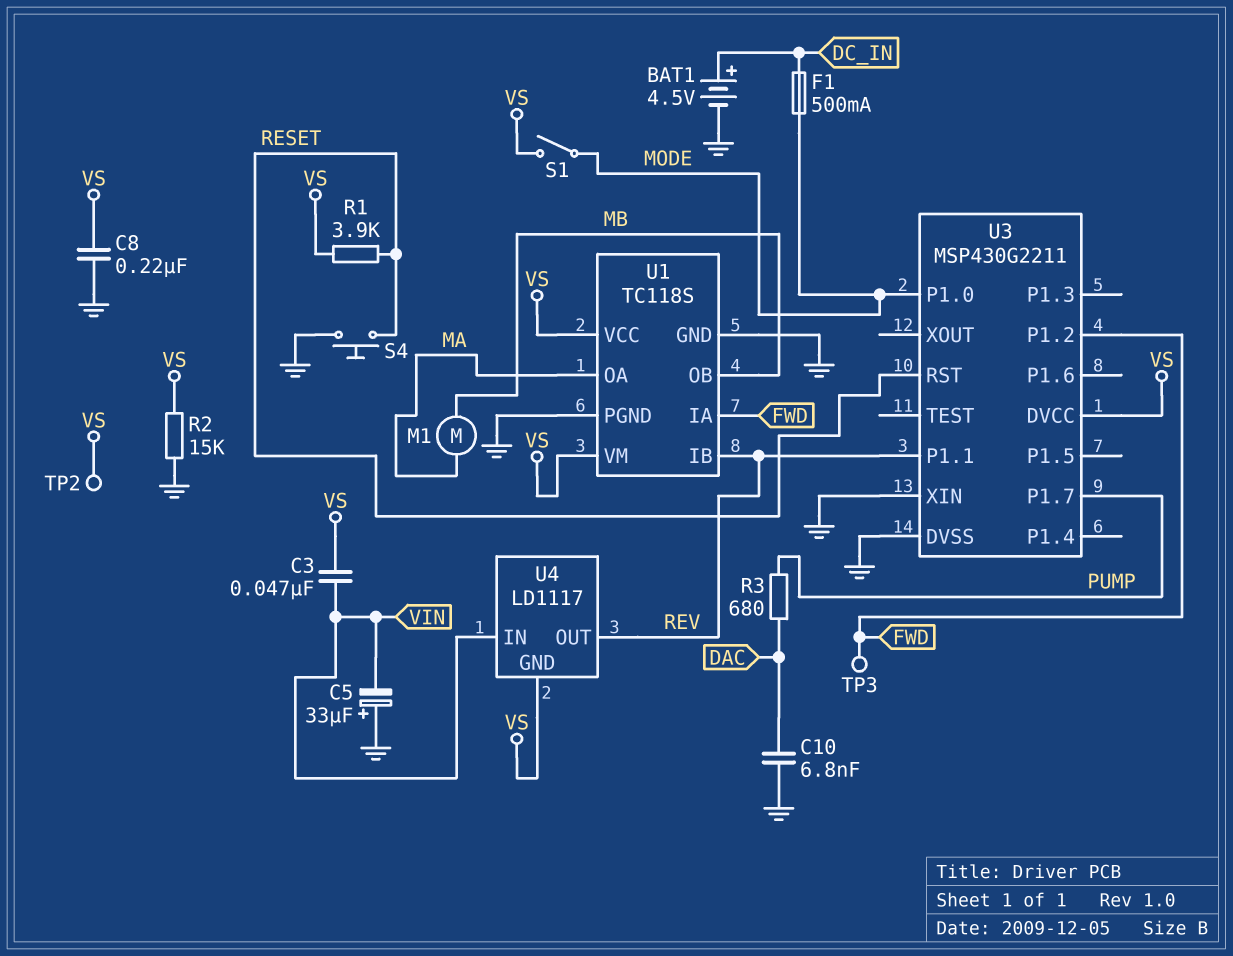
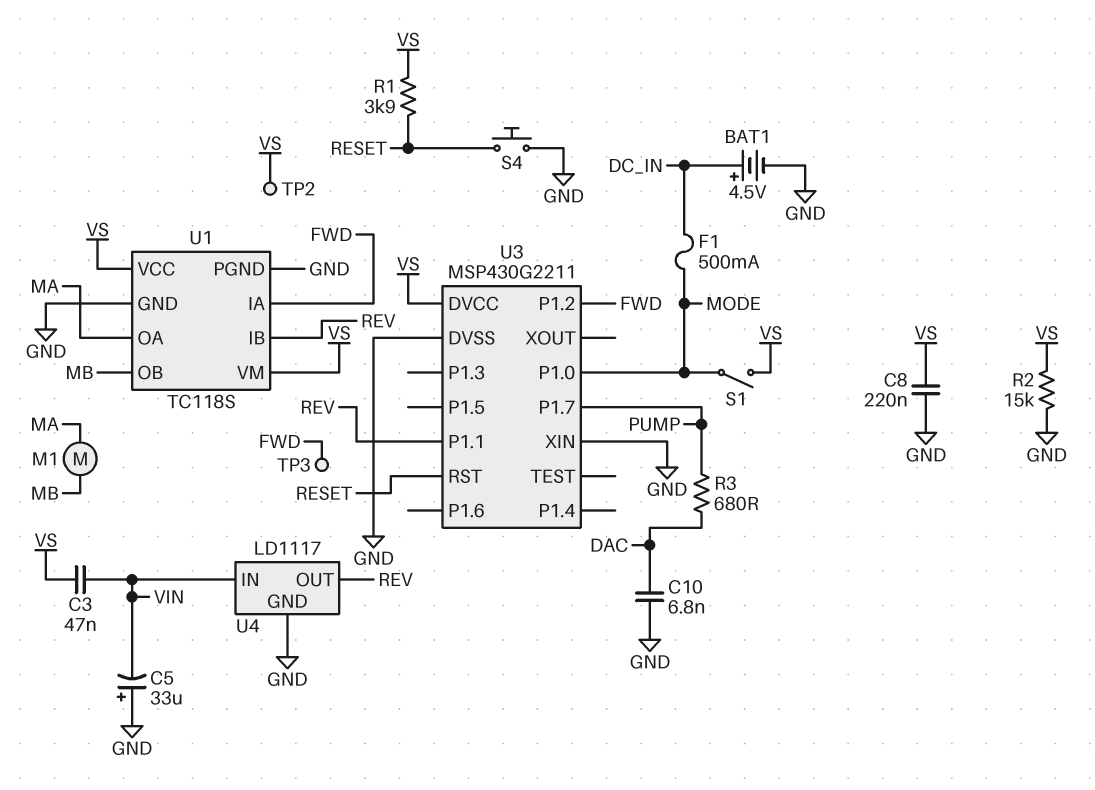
U4 pin GND: VS -> GND

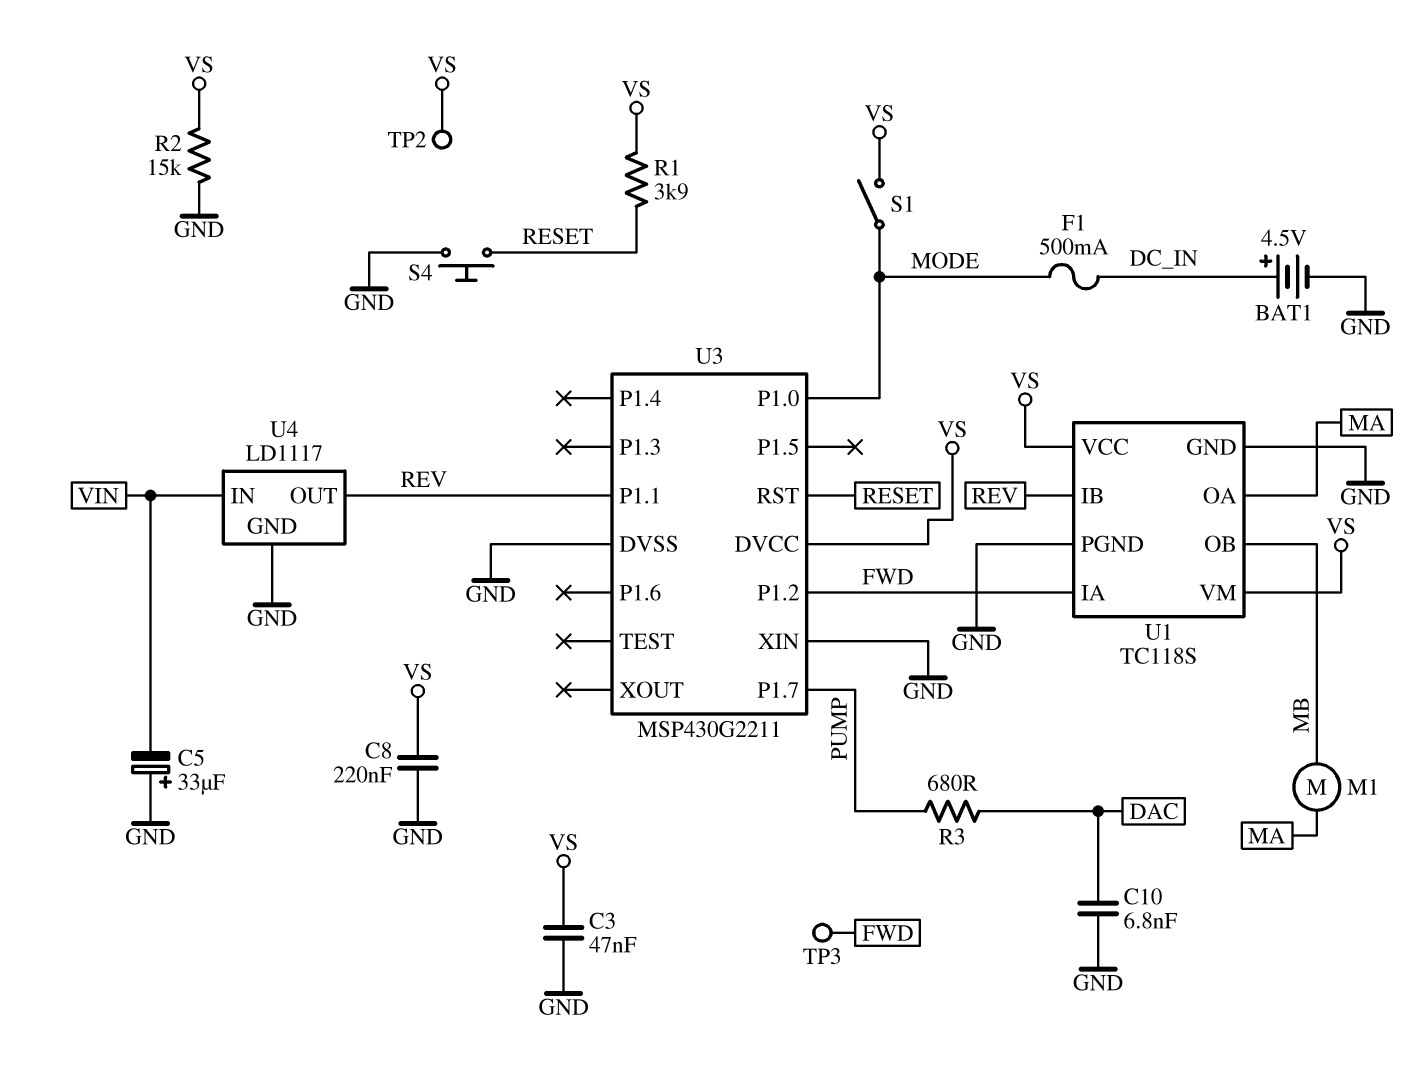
C3: 47nF (VIN, VS) -> 47nF (GND, VS)

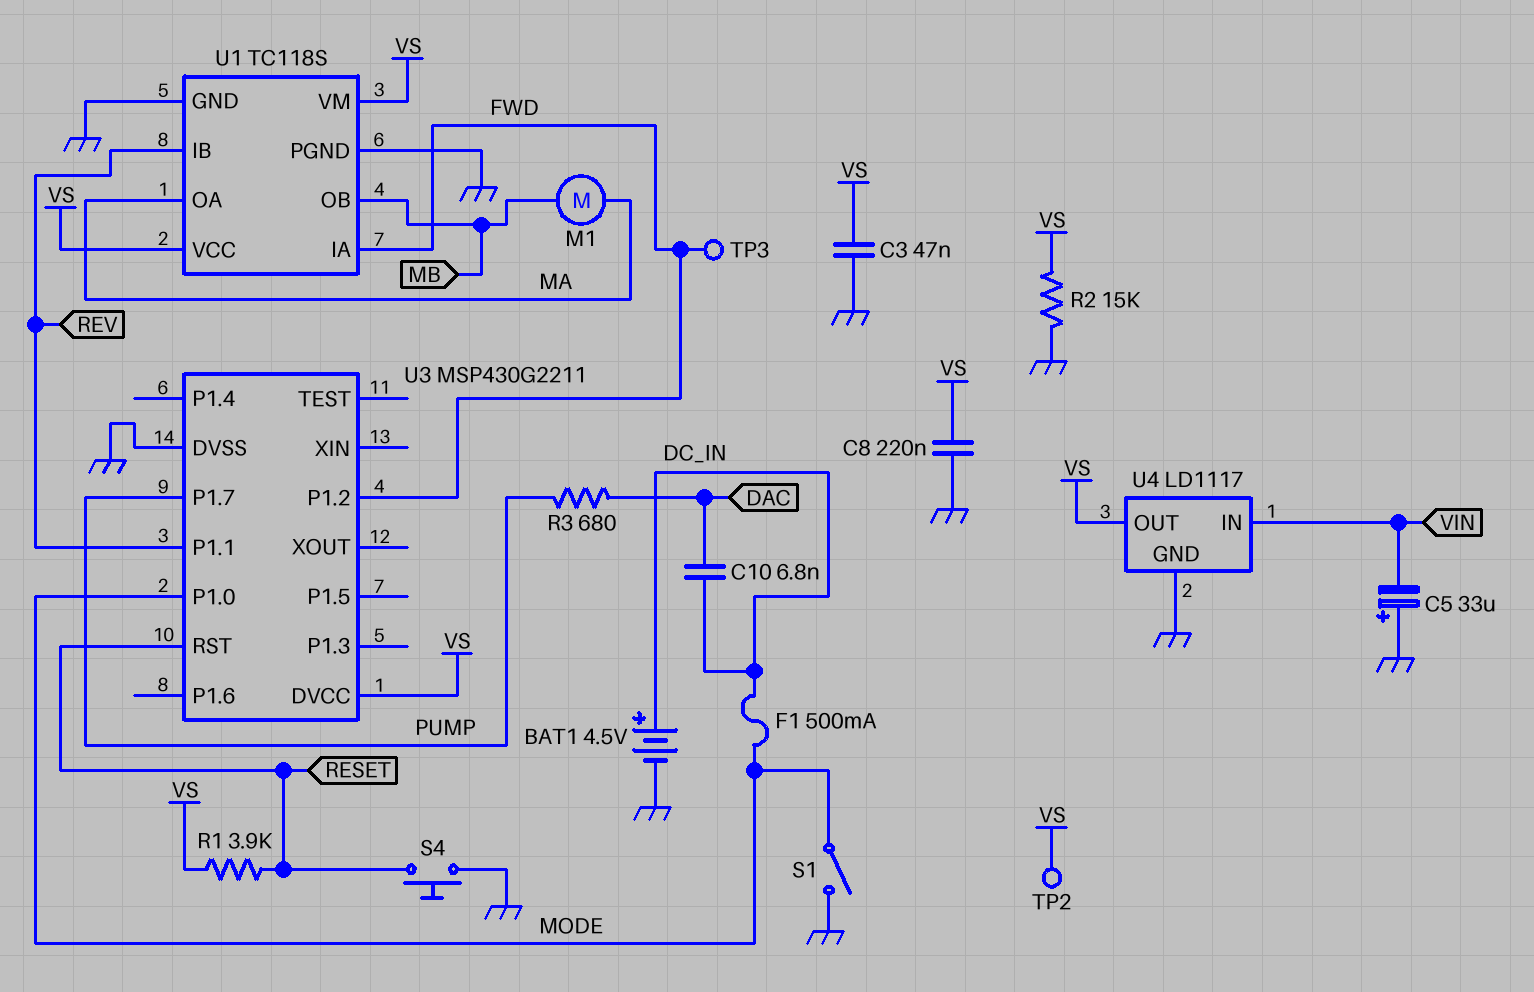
C10: 6.8nF (DAC, GND) -> 6.8nF (DAC, DC_IN)
S1: switch (MODE, VS) -> switch (GND, MODE)
U3 pin XIN: GND -> none
U4 pin OUT: REV -> VS

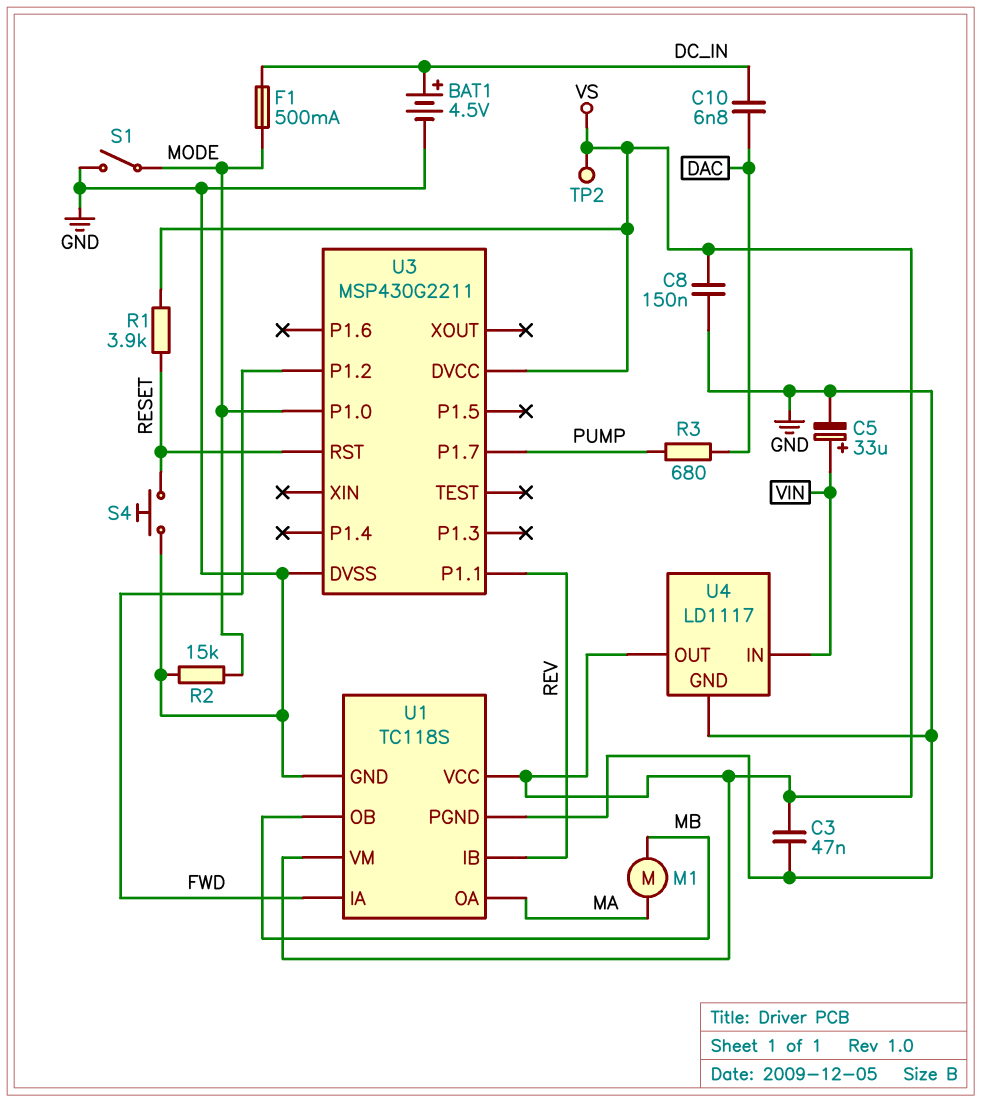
C5: 33uF (plus GND, minus VIN) -> 33uF (plus VIN, minus GND)
C8: 220nF (GND, VS) -> 150nF (GND, VS)
R2: 15k (GND, VS) -> 15k (GND, MODE)
TP3: test point (FWD) -> none

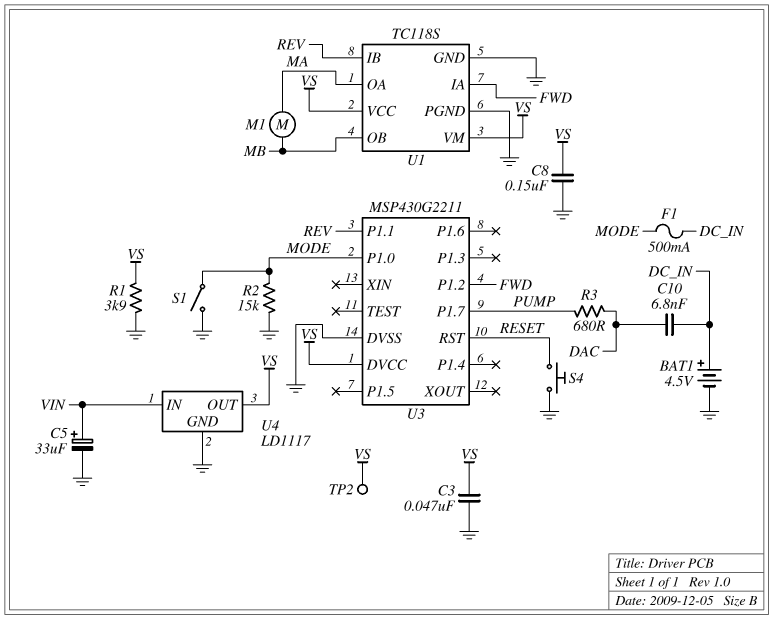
R1: 3.9k (RESET, VS) -> 3.9k (GND, VS)

